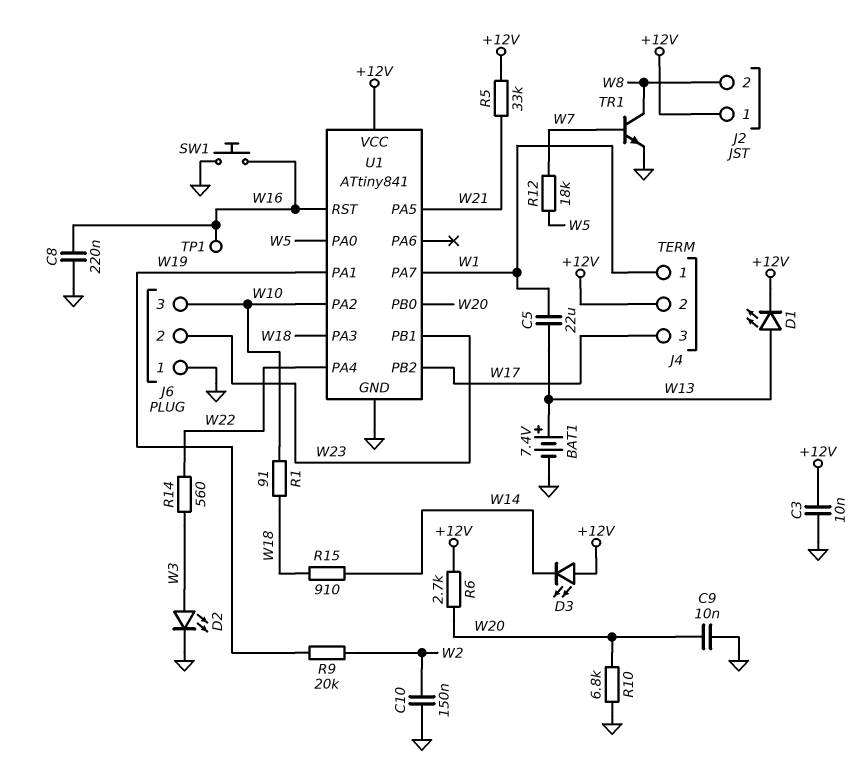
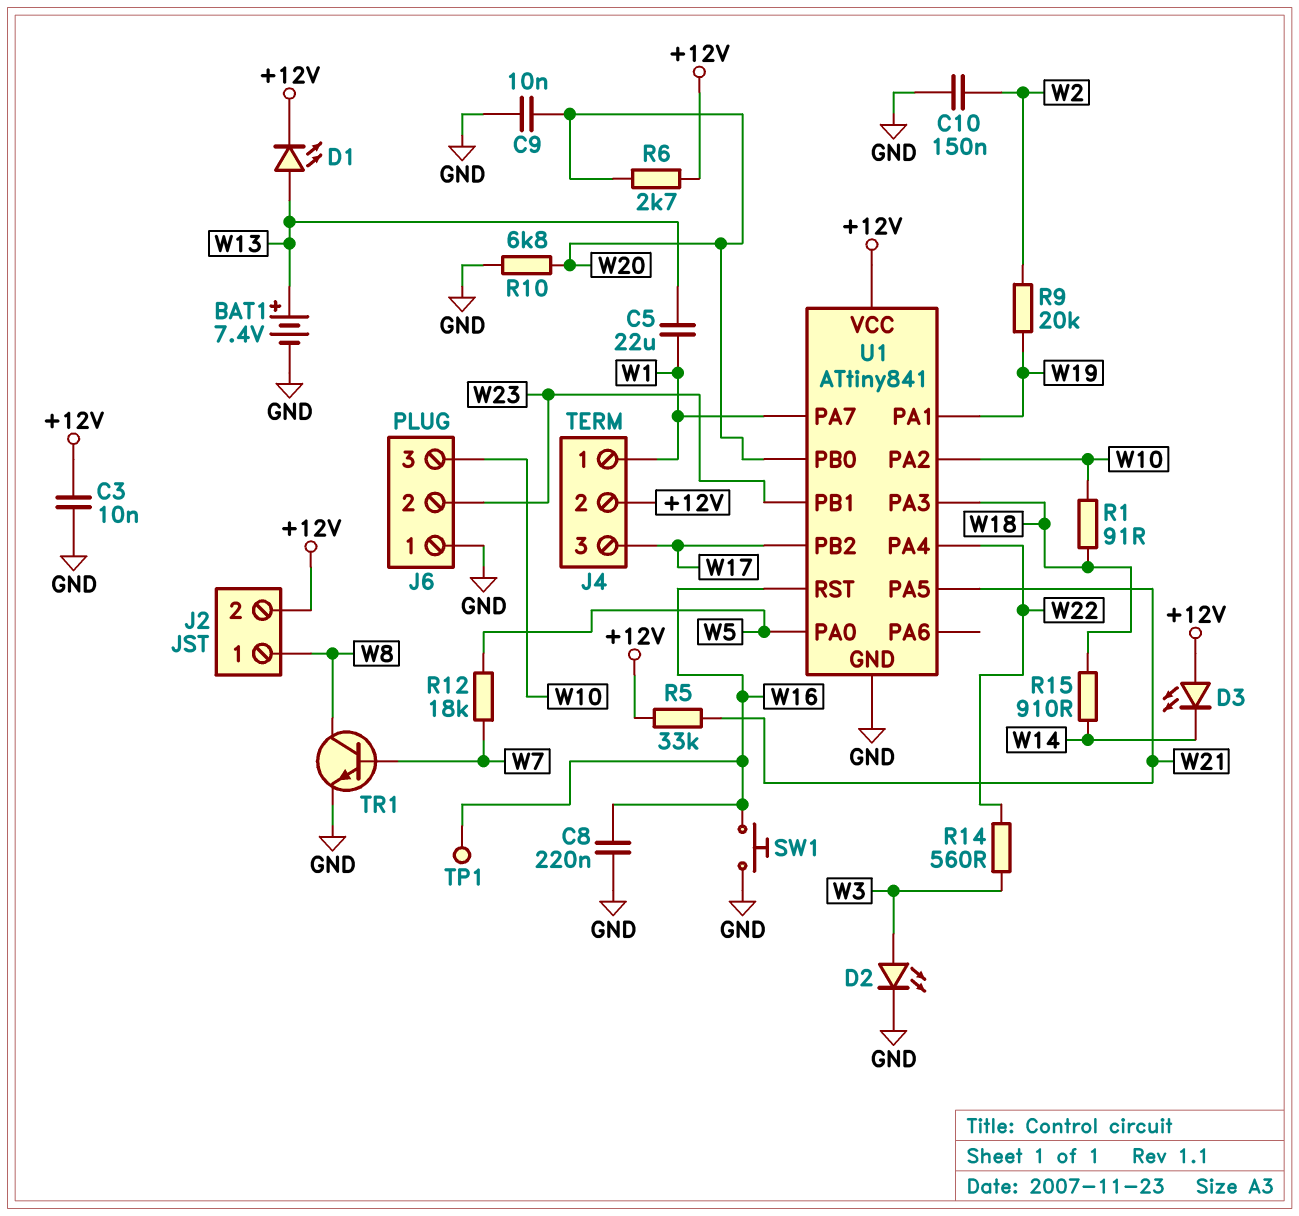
J2 pin 1: +12V -> W8
J2 pin 2: W8 -> +12V

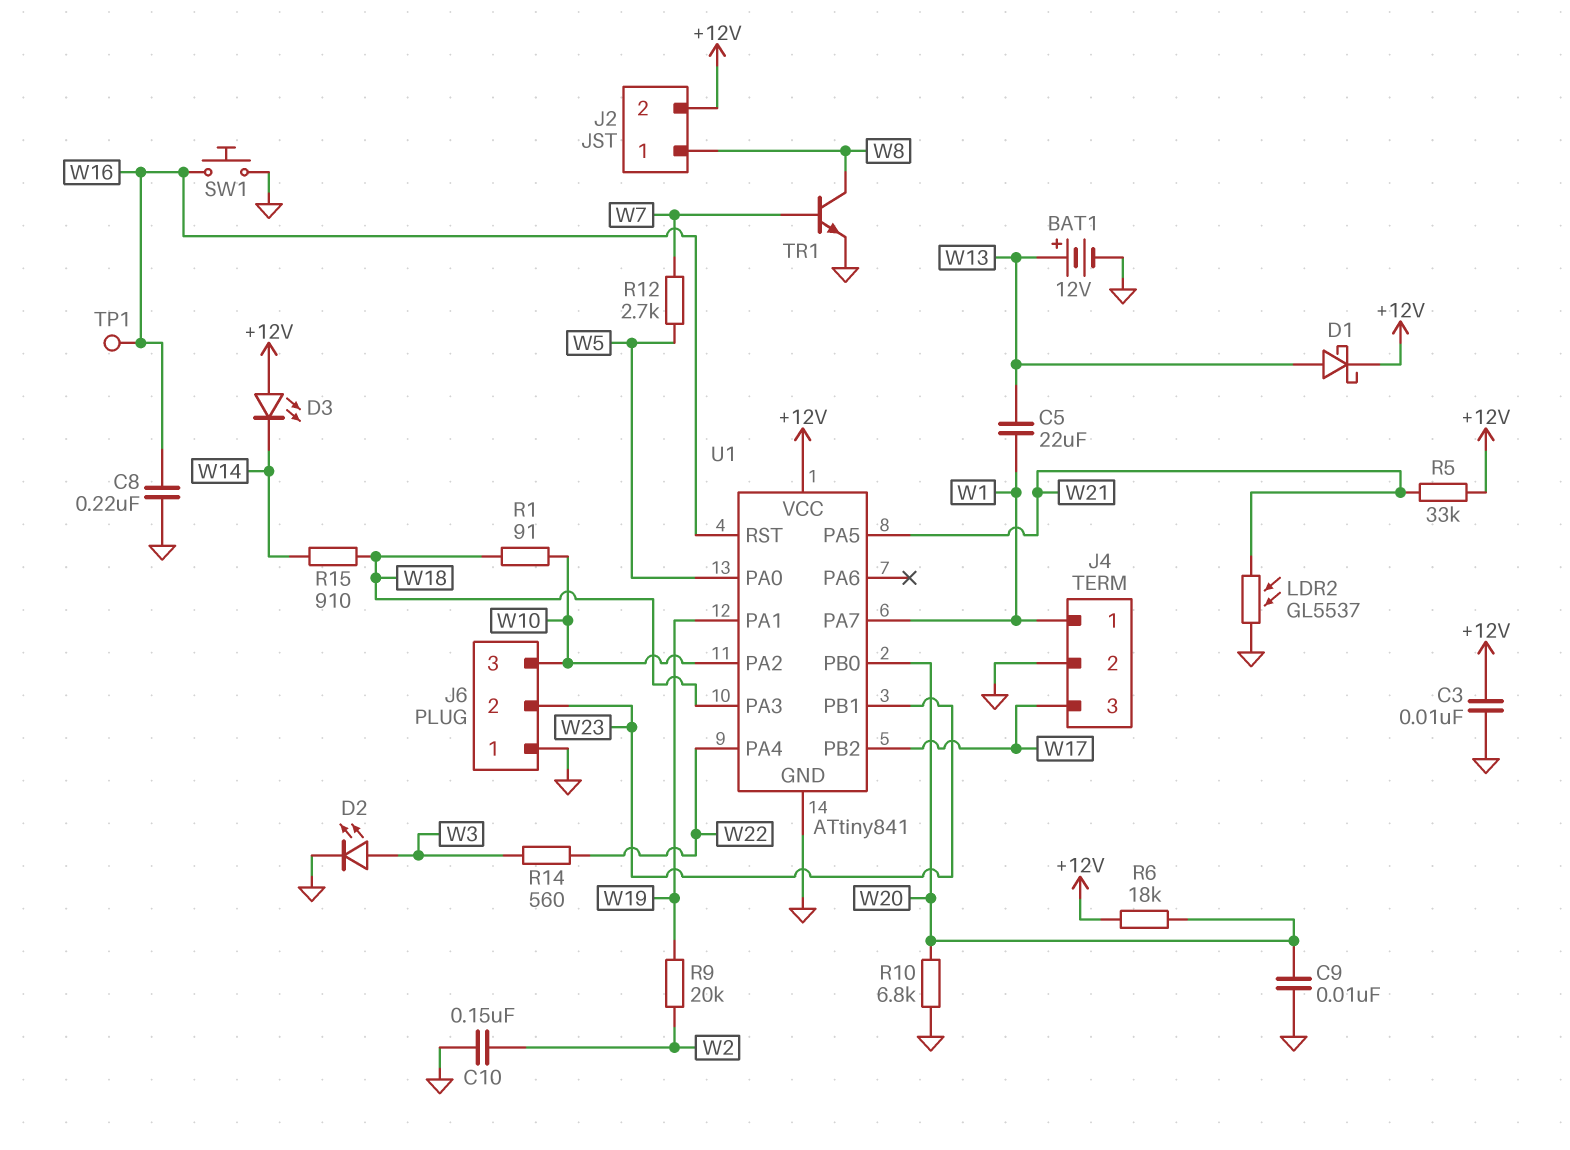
BAT1: 7.4V (plus W13, minus GND) -> 12V (plus W13, minus GND)
D1: LED (A W13, K +12V) -> schottky (A W13, K +12V)
J4 pin 2: +12V -> GND
LDR2: none -> GL5537 (GND, W21)
R6: 2.7k (+12V, W20) -> 18k (+12V, W20)
R12: 18k (W5, W7) -> 2.7k (W5, W7)

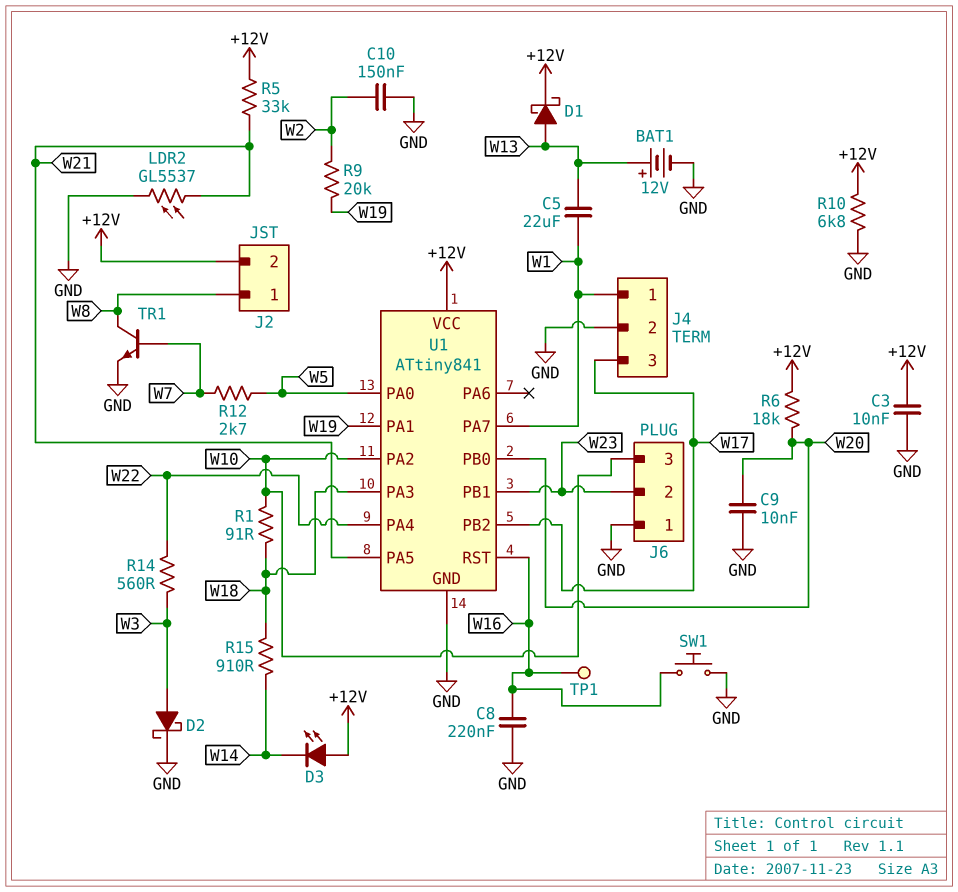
D2: LED (A W3, K GND) -> schottky (A W3, K GND)
R10: 6.8k (GND, W20) -> 6.8k (+12V, GND)

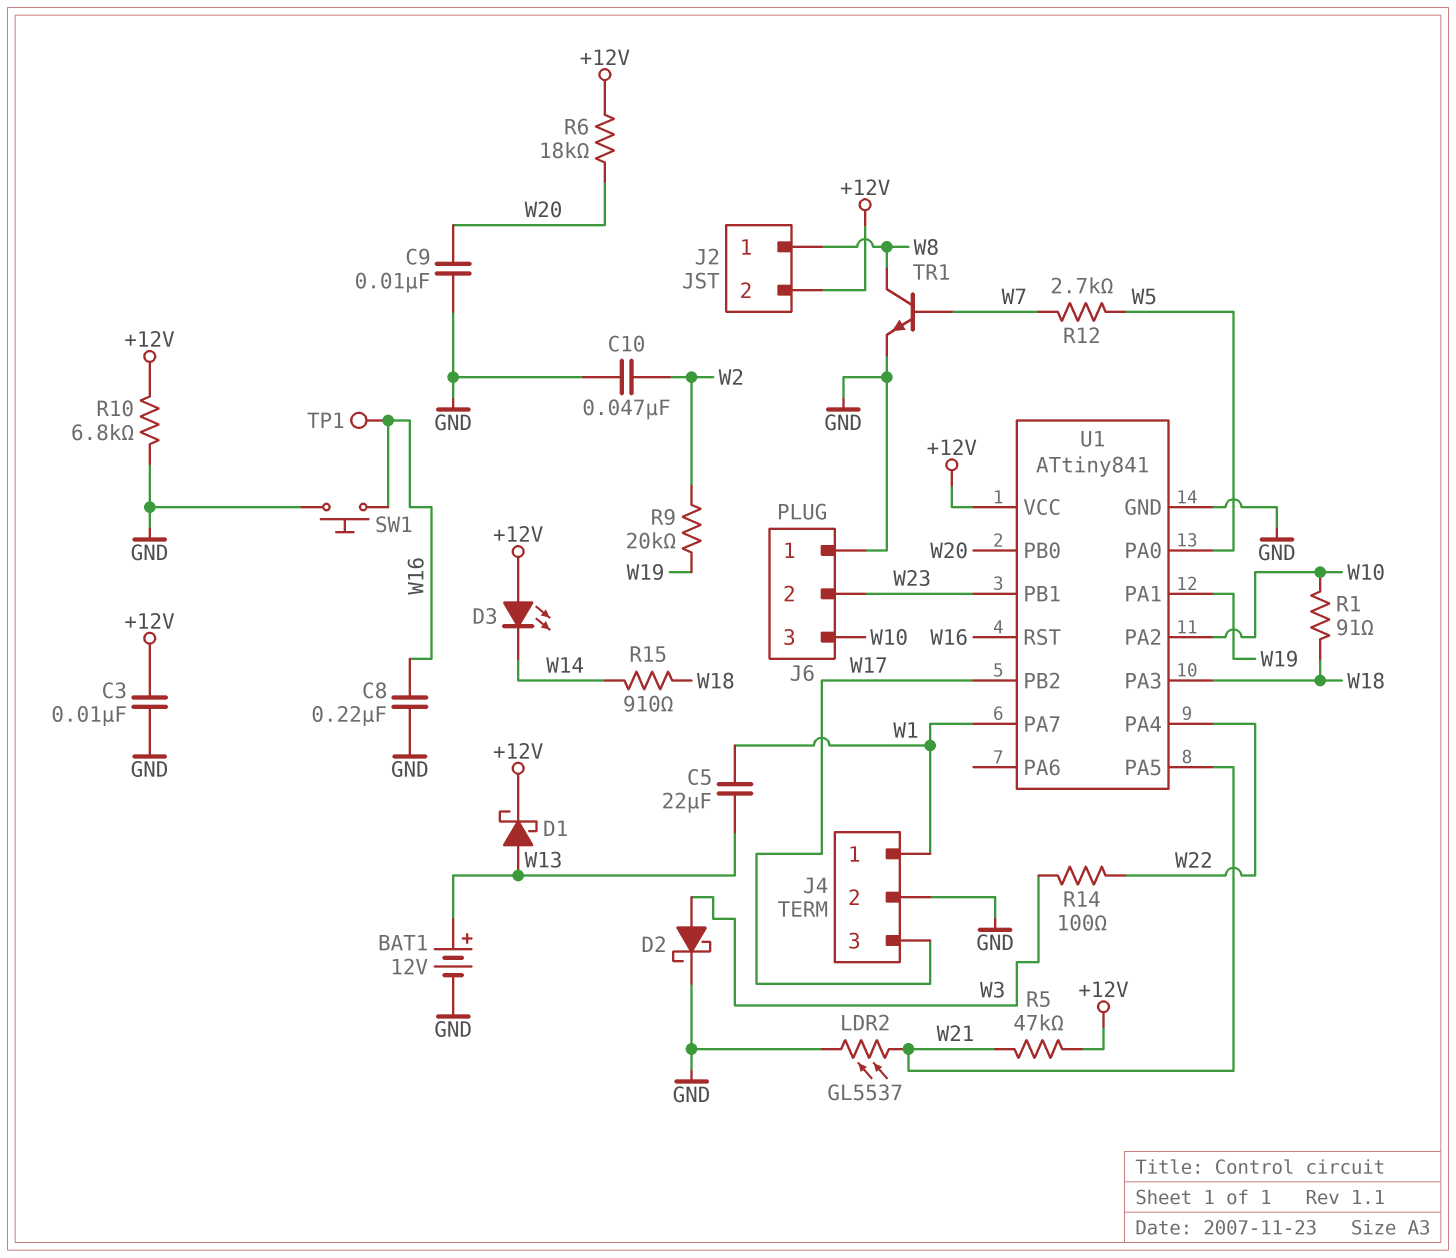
C10: 150nF (GND, W2) -> 47nF (GND, W2)
R5: 33k (+12V, W21) -> 47k (+12V, W21)
R14: 560 (W3, W22) -> 100 (W3, W22)

